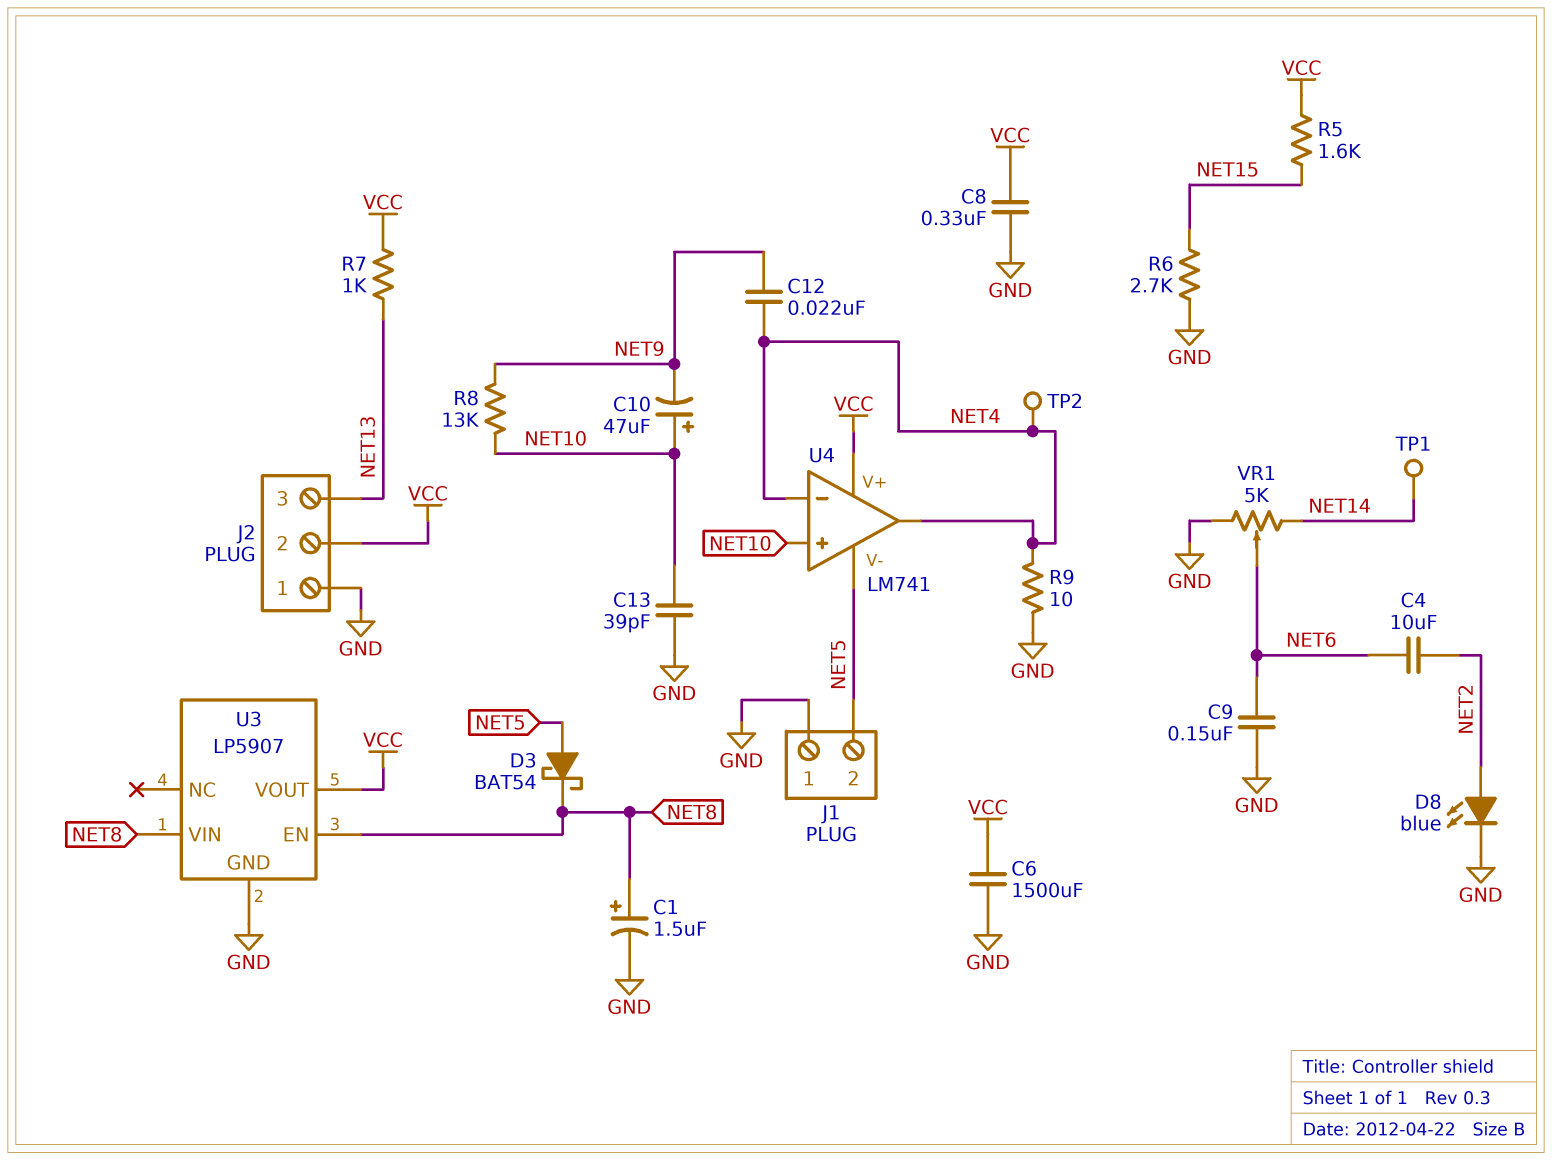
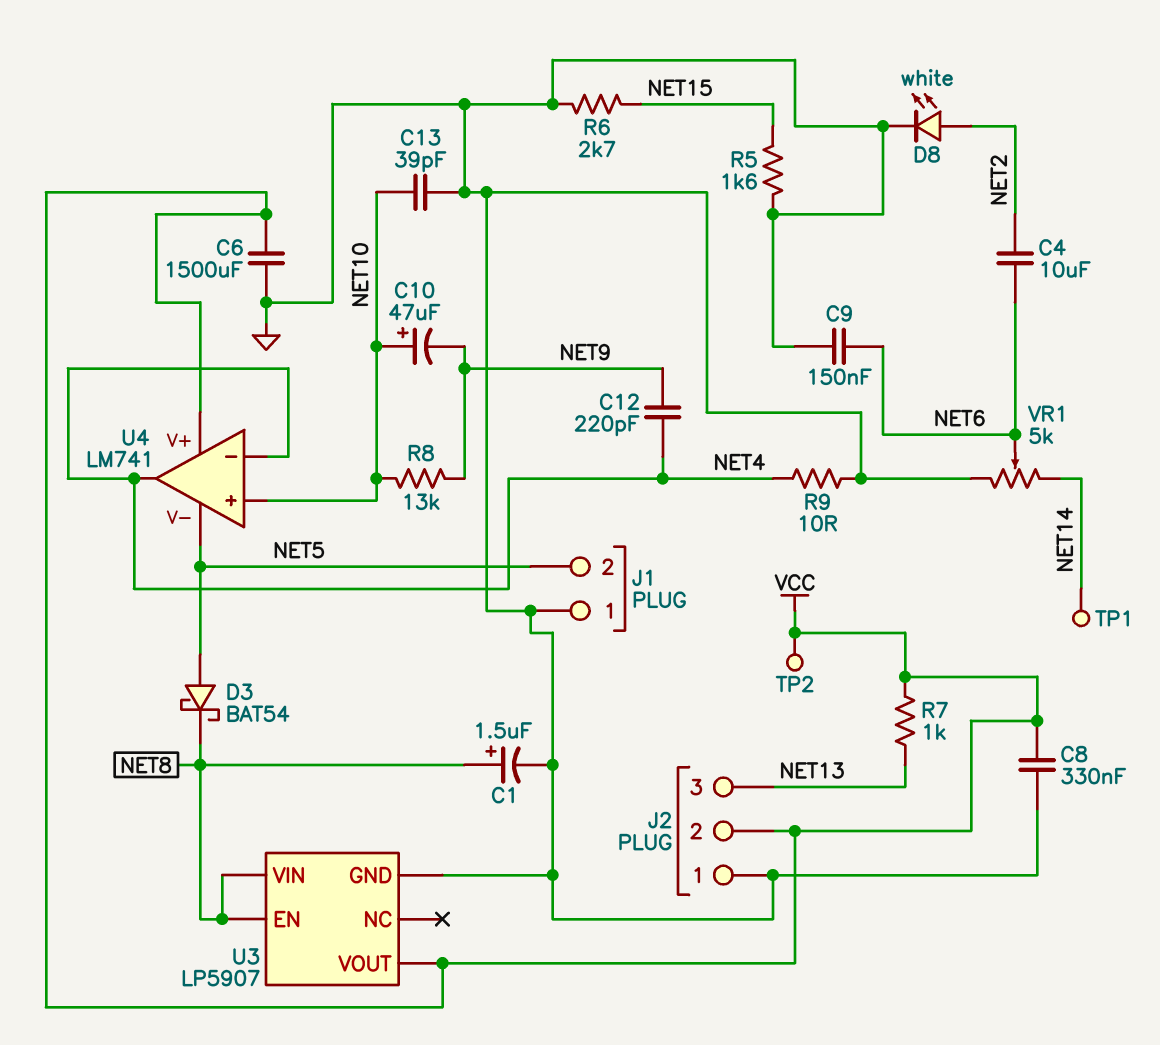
C12: 22nF (NET4, NET9) -> 220pF (NET4, NET9)
D8: LED blue (A NET2, K GND) -> LED white (A NET2, K GND)
R5: 1.6k (NET15, VCC) -> 1.6k (GND, NET15)
TP2: test point (NET4) -> test point (VCC)

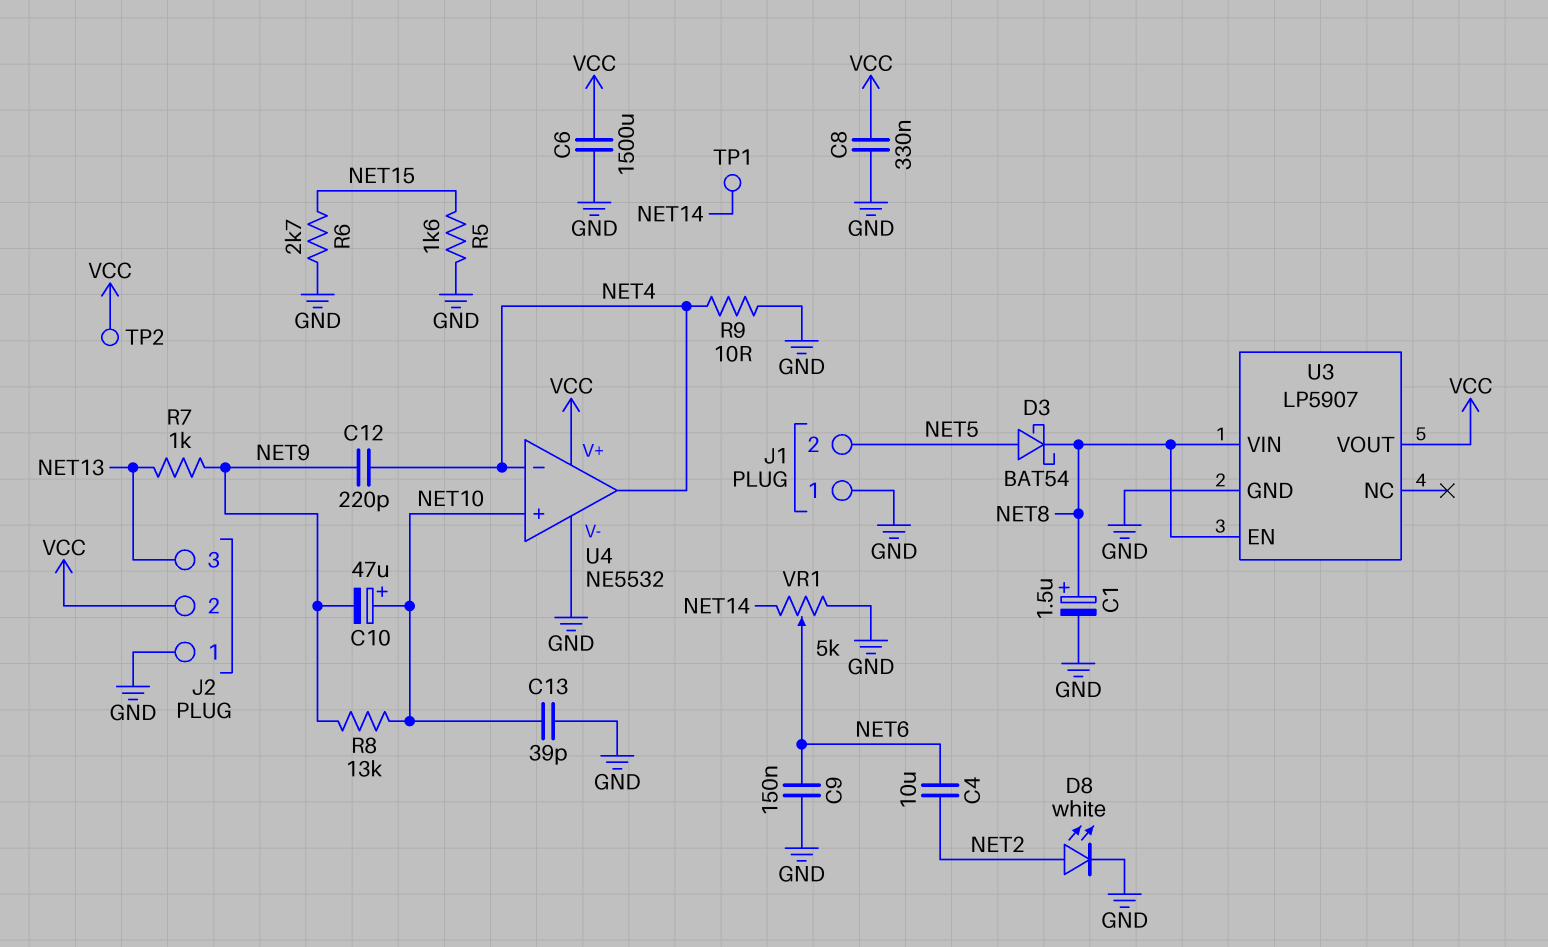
R7: 1k (NET13, VCC) -> 1k (NET9, NET13)
U4: LM741 -> NE5532
U4 pin V-: NET5 -> GND

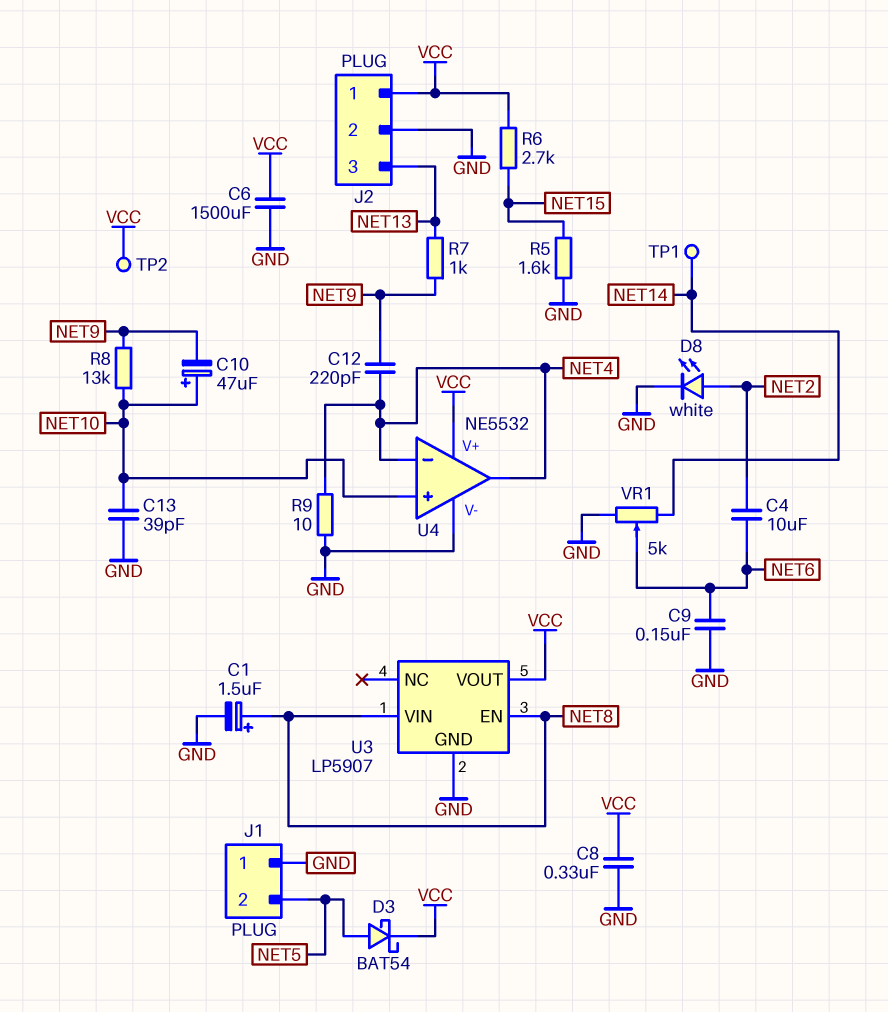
D3: schottky BAT54 (A NET5, K NET8) -> schottky BAT54 (A NET5, K VCC)
J2 pin 1: GND -> VCC
J2 pin 2: VCC -> GND
R6: 2.7k (GND, NET15) -> 2.7k (NET15, VCC)

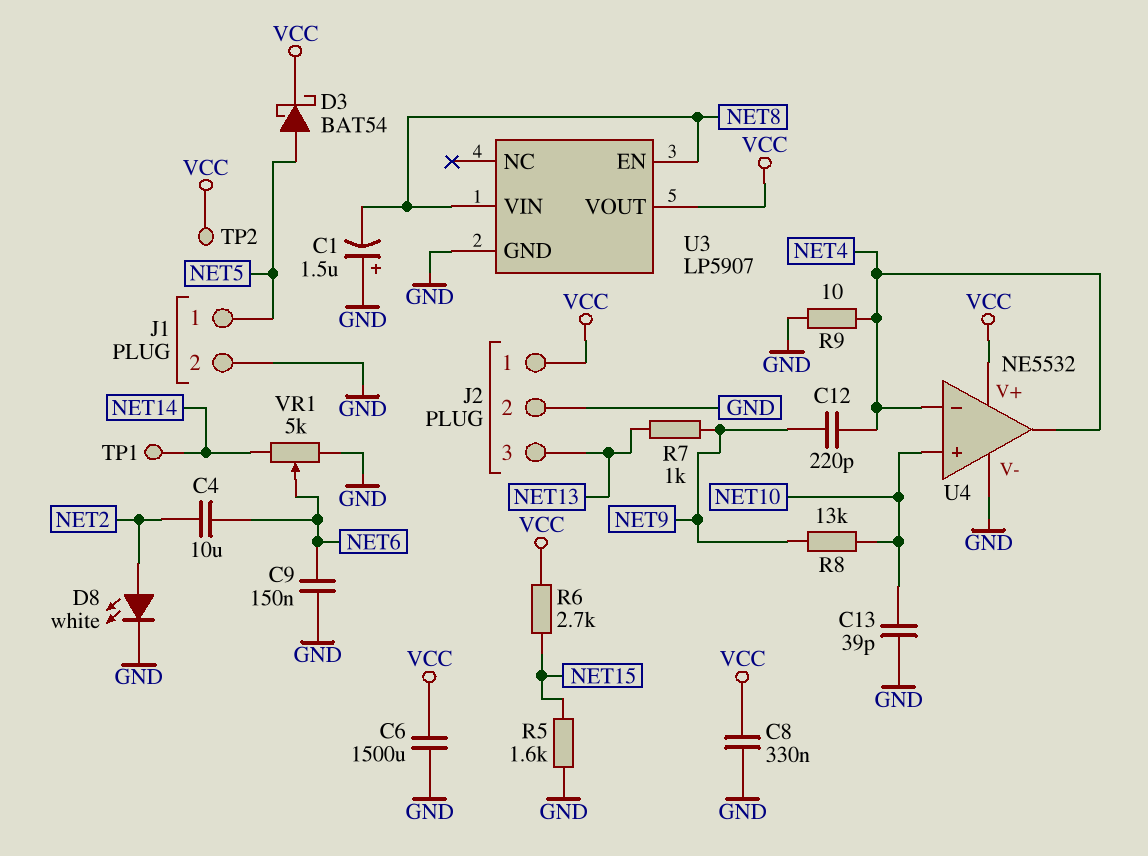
C1: 1.5uF (plus NET8, minus GND) -> 1.5uF (plus GND, minus NET8)
C10: 47uF (plus NET10, minus NET9) -> none
J1 pin 1: GND -> NET5
J1 pin 2: NET5 -> GND

